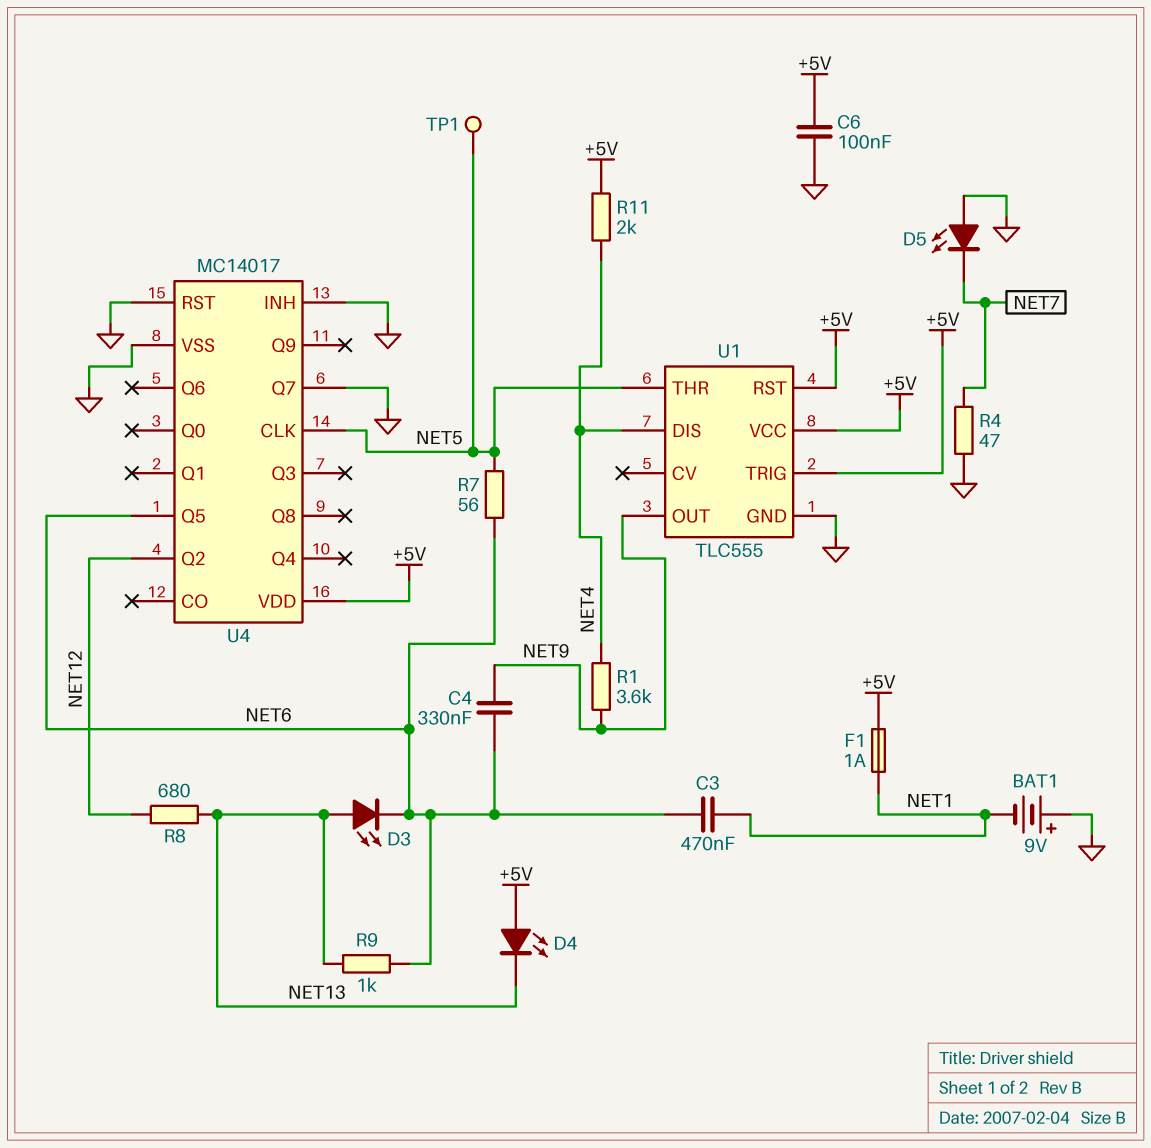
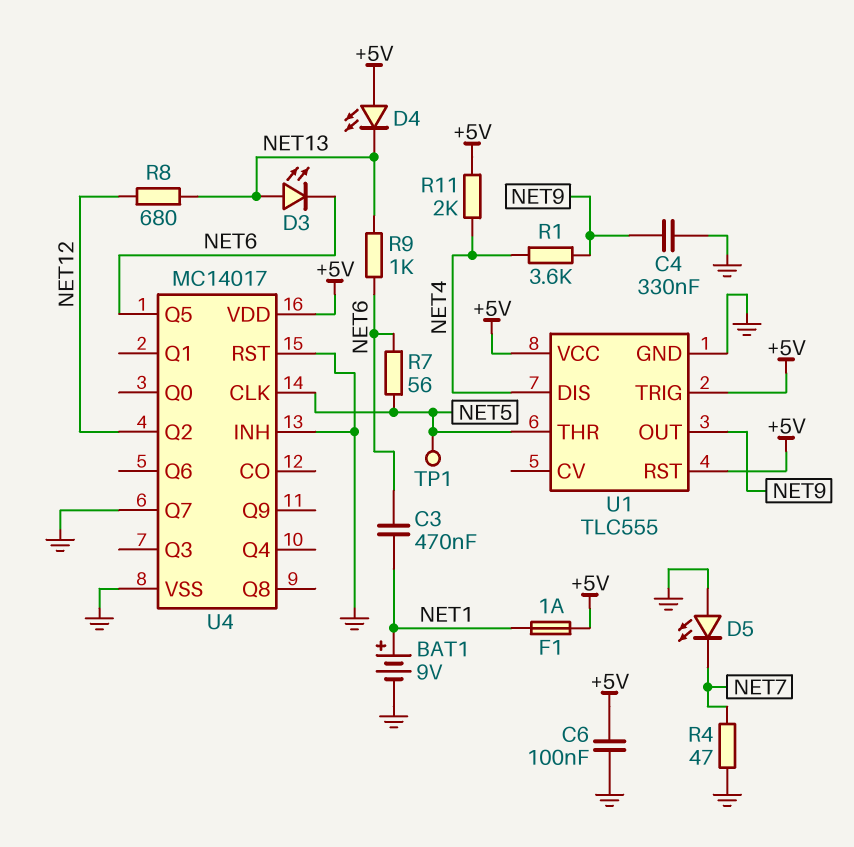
BAT1: 9V (plus GND, minus NET1) -> 9V (plus NET1, minus GND)
C4: 330nF (NET6, NET9) -> 330nF (GND, NET9)

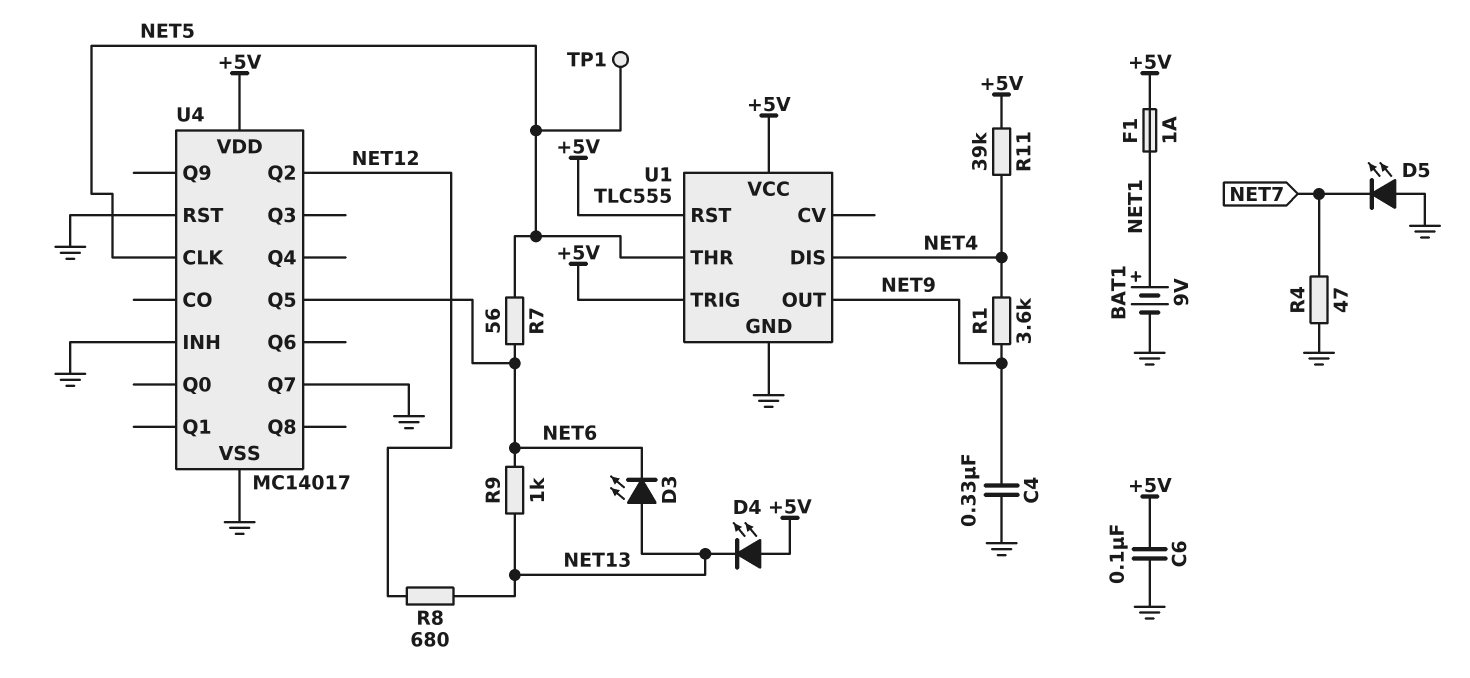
C3: 470nF (NET1, NET6) -> none
R11: 2k (+5V, NET4) -> 39k (+5V, NET4)

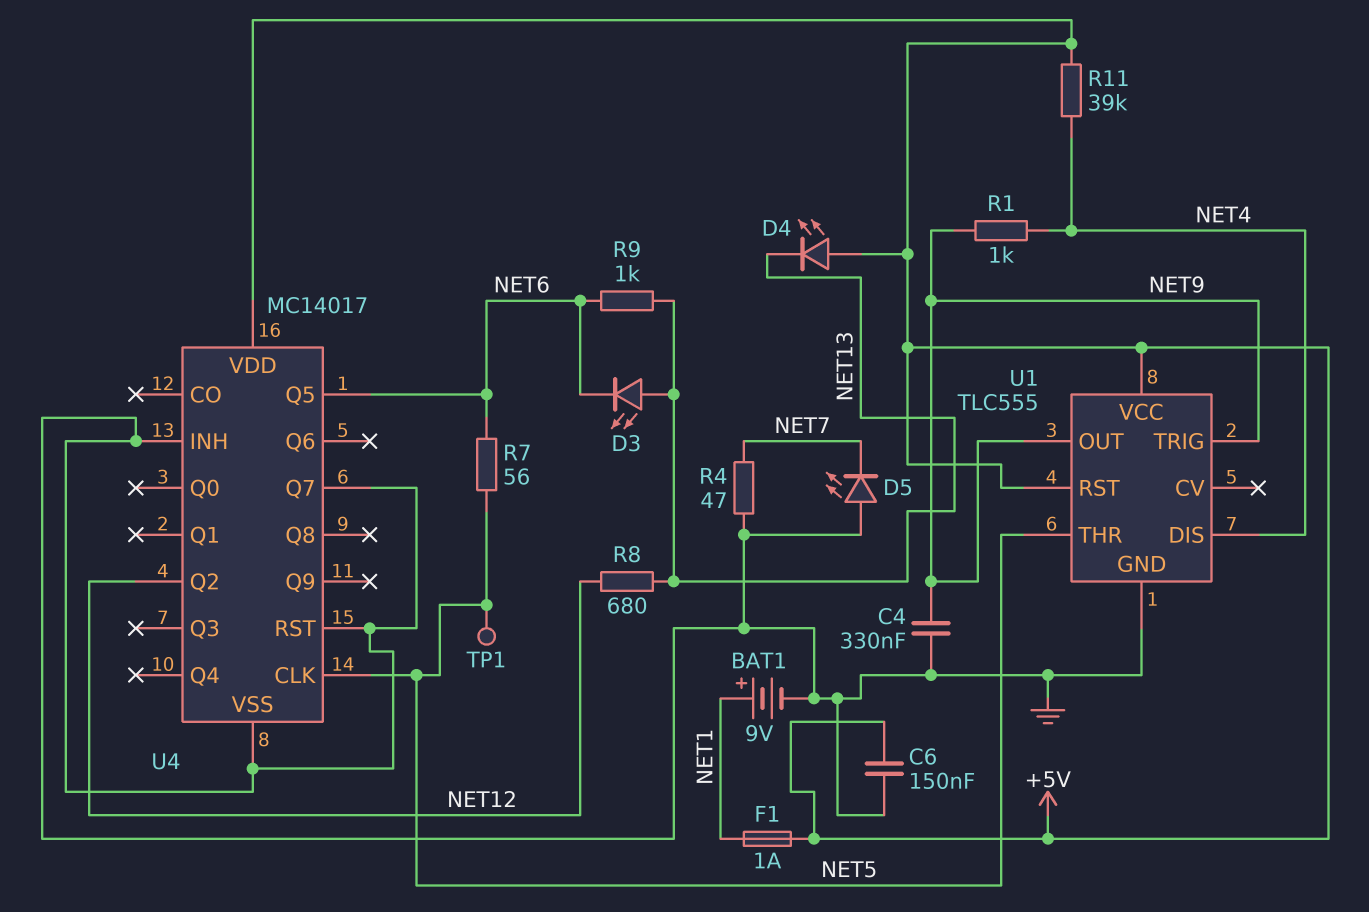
C6: 100nF (+5V, GND) -> 150nF (+5V, GND)
R1: 3.6k (NET4, NET9) -> 1k (NET4, NET9)
U1 pin TRIG: +5V -> NET9

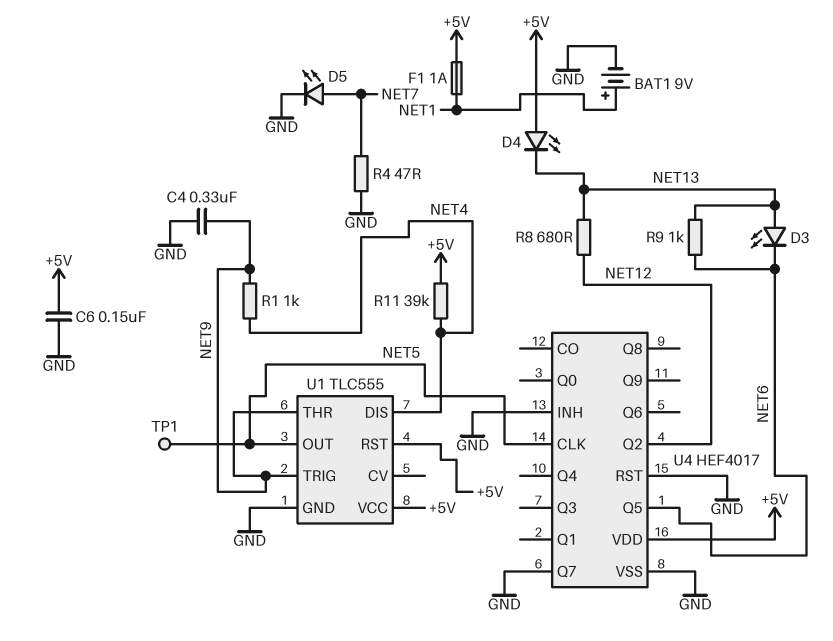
D5: LED (A GND, K NET7) -> LED (A NET7, K GND)
R7: 56 (NET5, NET6) -> none
U1 pin OUT: NET9 -> NET5
U1 pin THR: NET5 -> NET9
U4: MC14017 -> HEF4017

